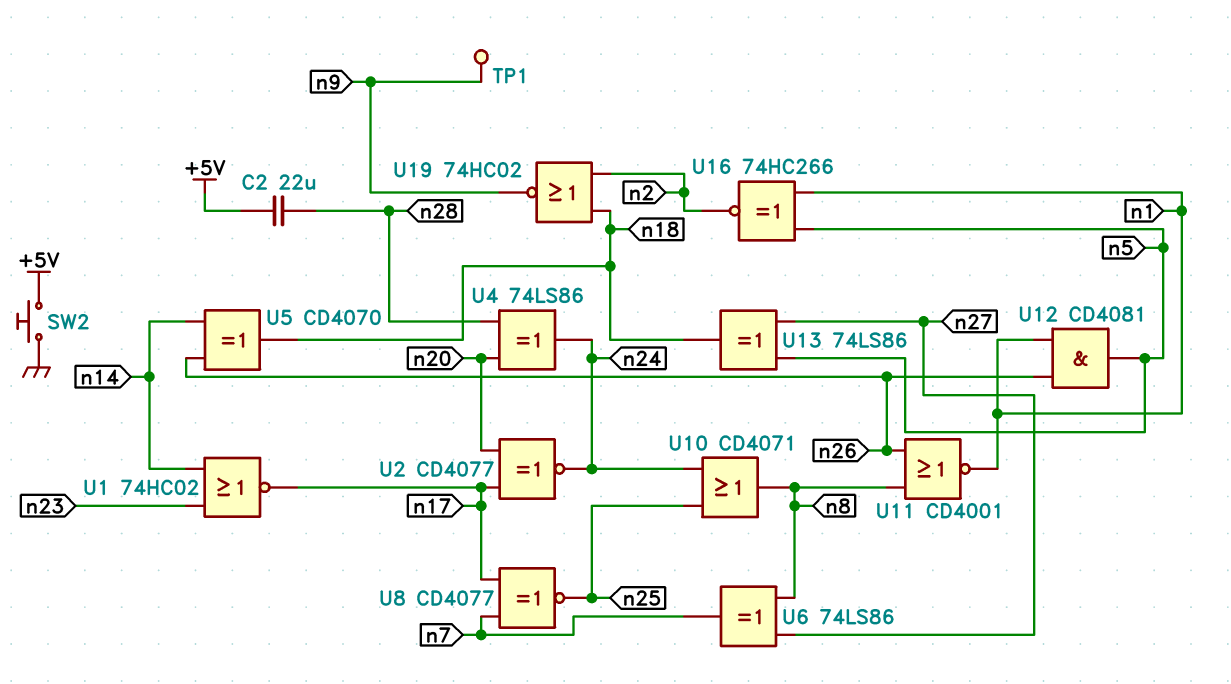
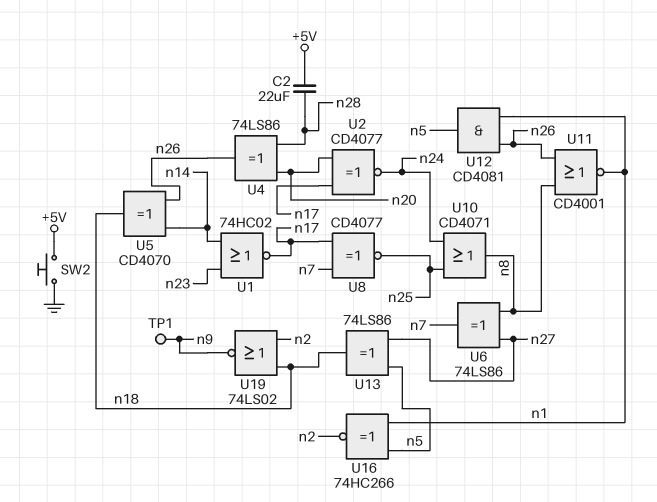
U4: XOR 74LS86 (in n20, in n28, out n24) -> XOR 74LS86 (in n20, in n28, out n26)
U19: NOR 74HC02 (in n2, in n18, out n9) -> NOR 74LS02 (in n2, in n18, out n9)

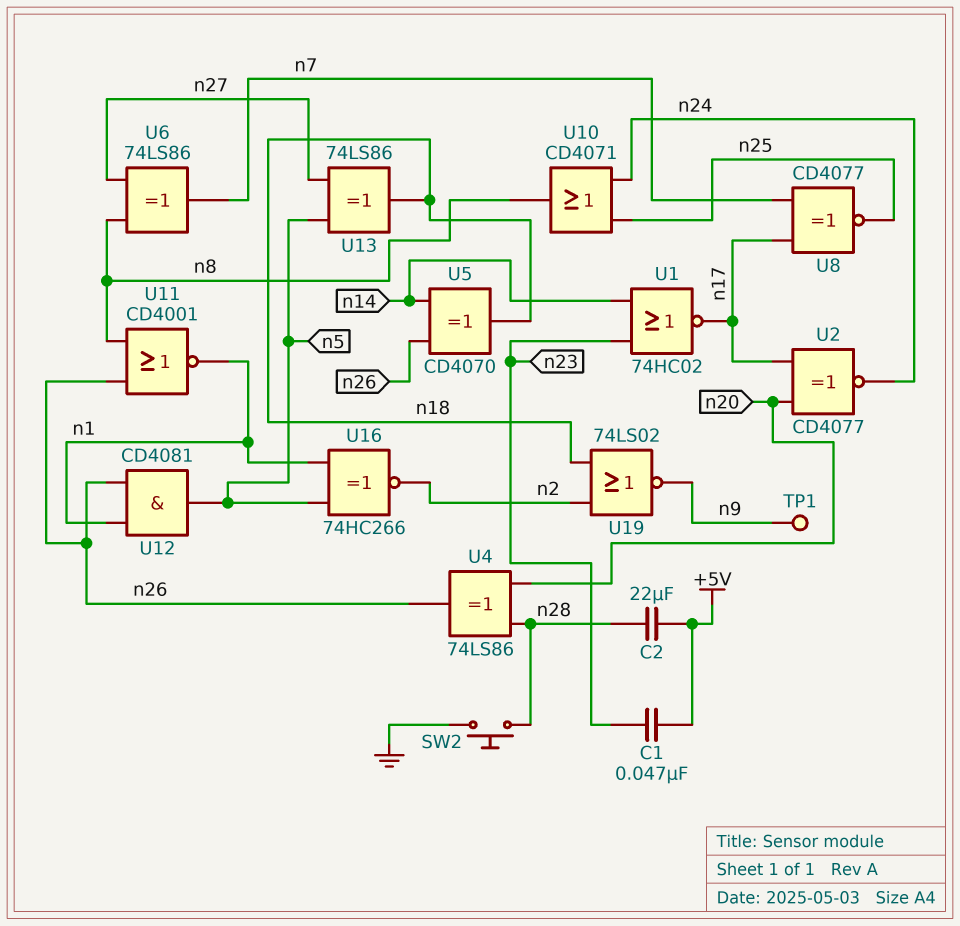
C1: none -> 47nF (+5V, n23)
SW2: button (+5V, GND) -> button (GND, n28)

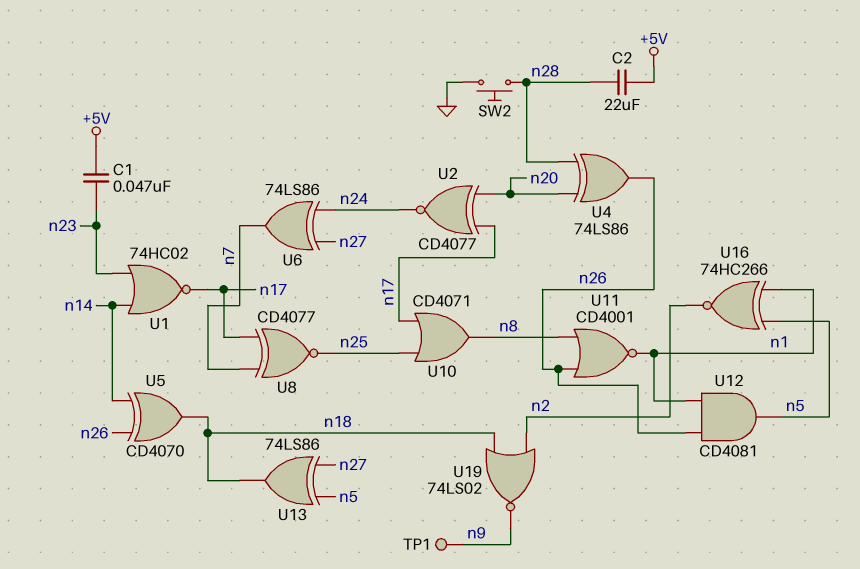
U6: XOR 74LS86 (in n8, in n27, out n7) -> XOR 74LS86 (in n24, in n27, out n7)
U10: OR CD4071 (in n24, in n25, out n8) -> OR CD4071 (in n17, in n25, out n8)

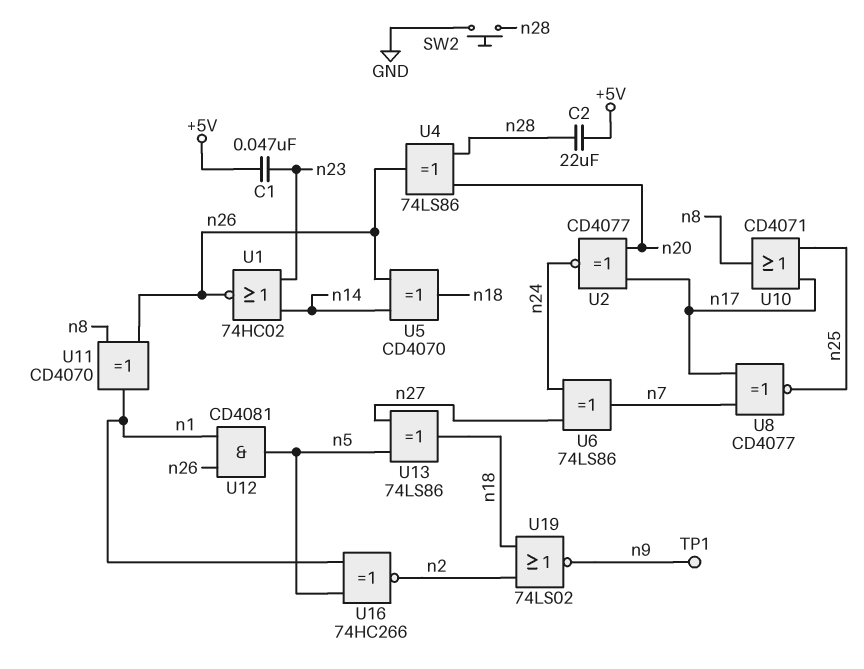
U1: NOR 74HC02 (in n14, in n23, out n17) -> NOR 74HC02 (in n14, in n23, out n26)
U11: NOR CD4001 (in n8, in n26, out n1) -> XOR CD4070 (in n8, in n26, out n1)

